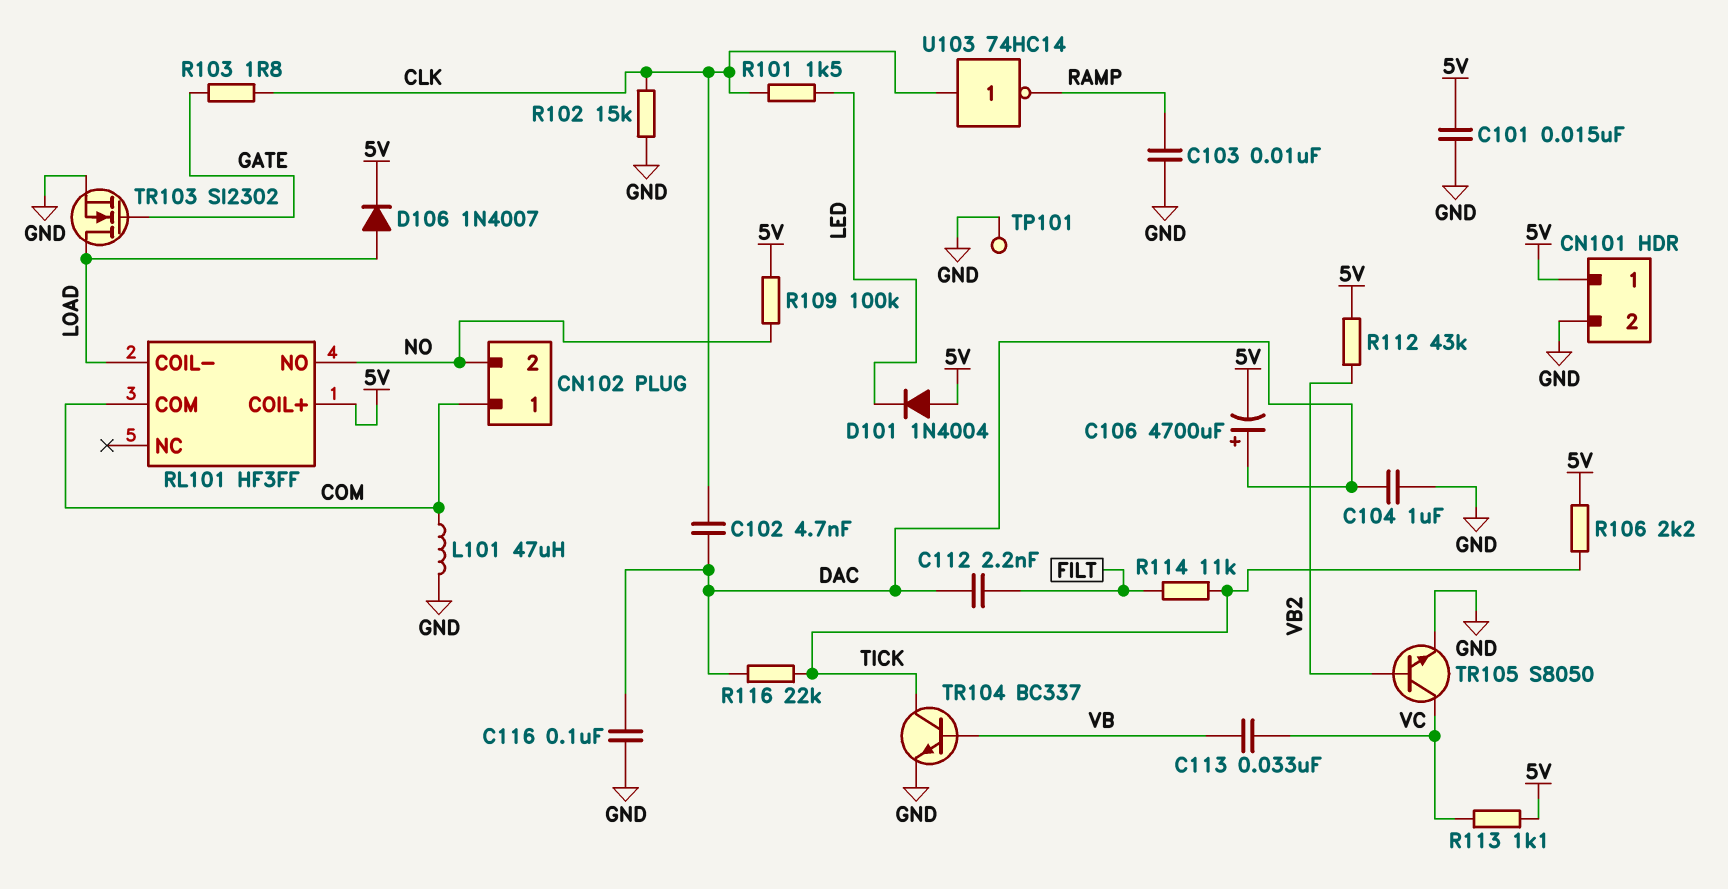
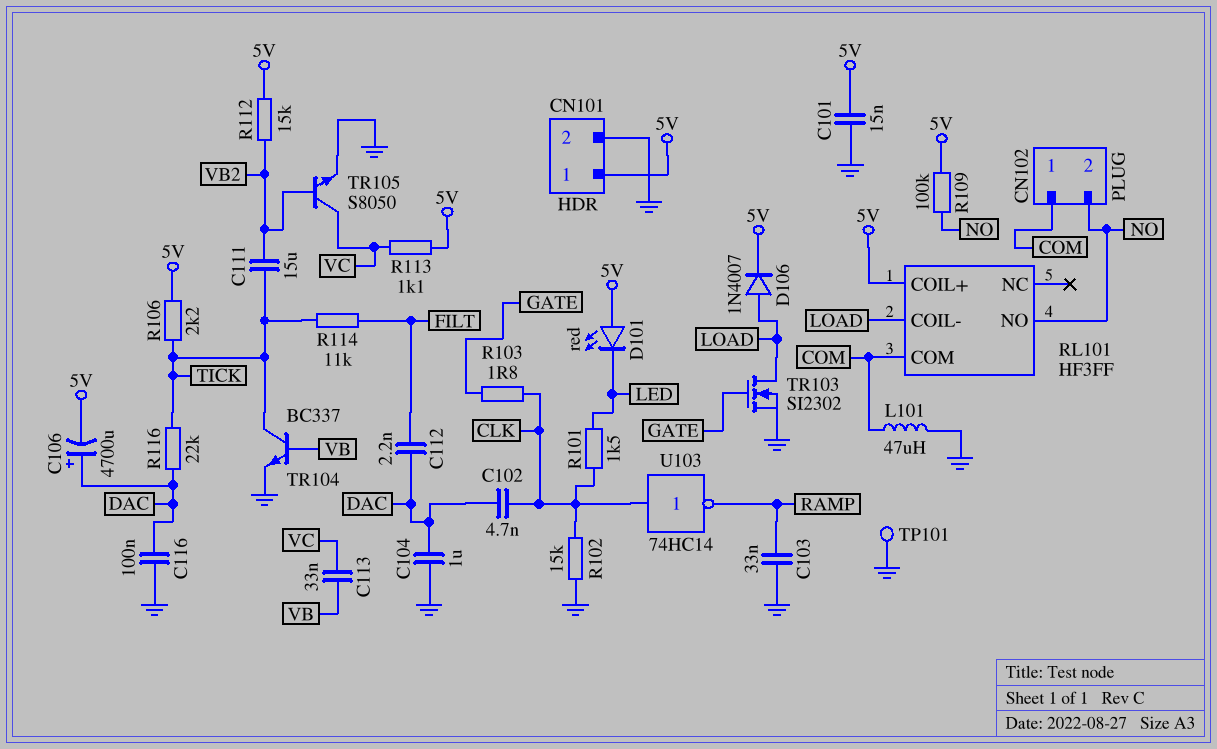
C103: 10nF (GND, RAMP) -> 33nF (GND, RAMP)
C111: none -> 15uF (TICK, VB2)
D101: diode 1N4004 (A 5V, K LED) -> LED red (A 5V, K LED)
R112: 43k (5V, VB2) -> 15k (5V, VB2)

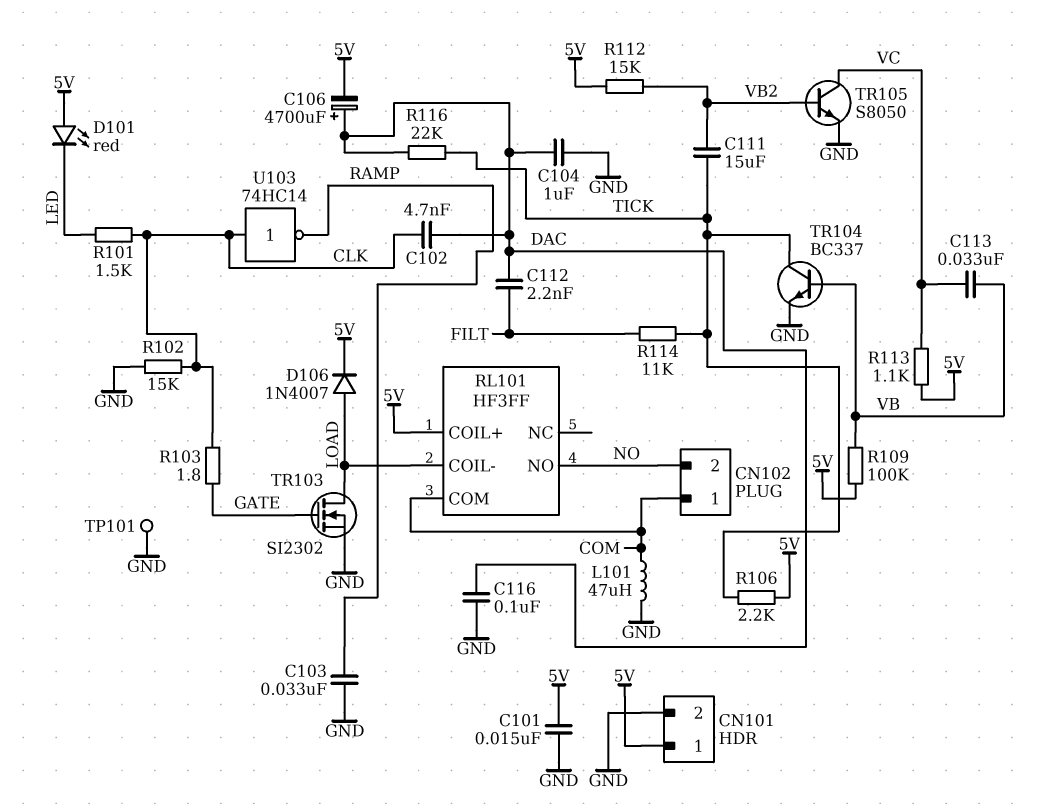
R109: 100k (5V, NO) -> 100k (5V, VB)

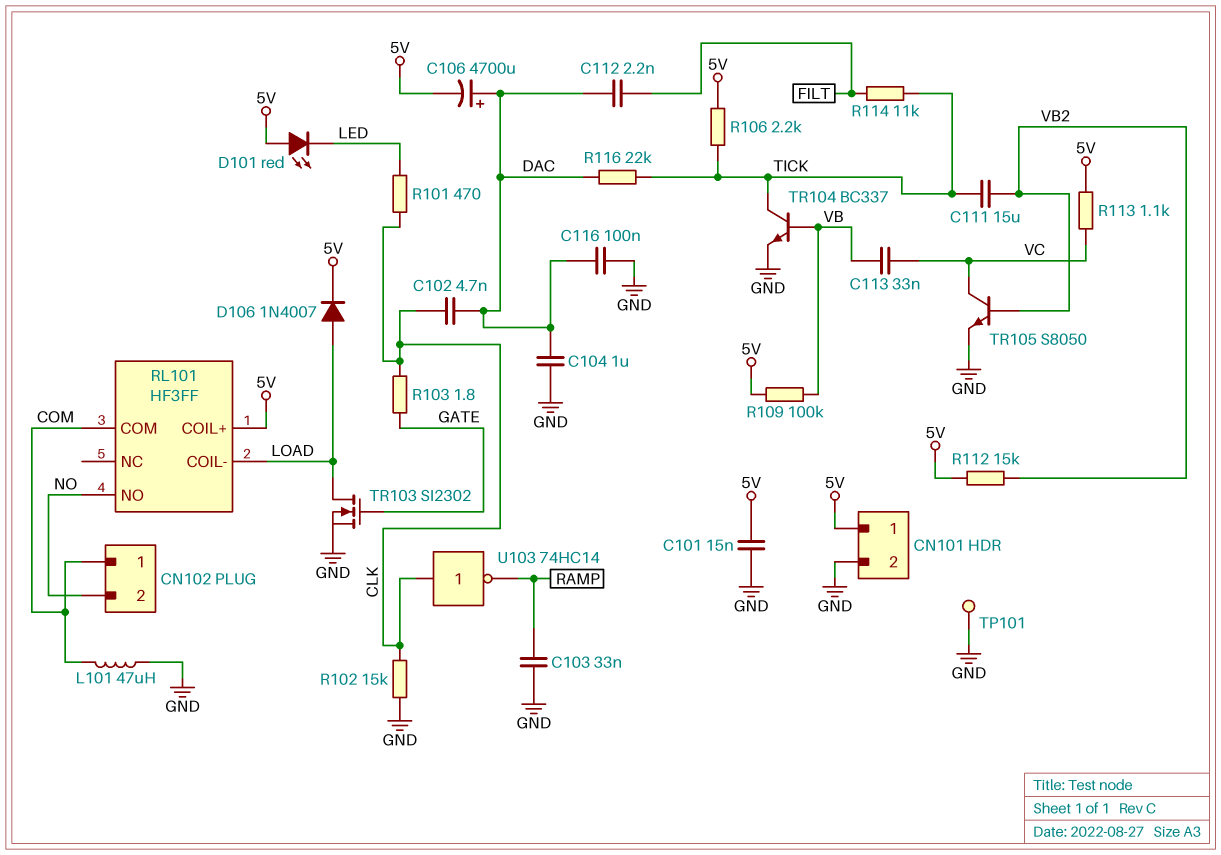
R101: 1.5k (CLK, LED) -> 470 (CLK, LED)

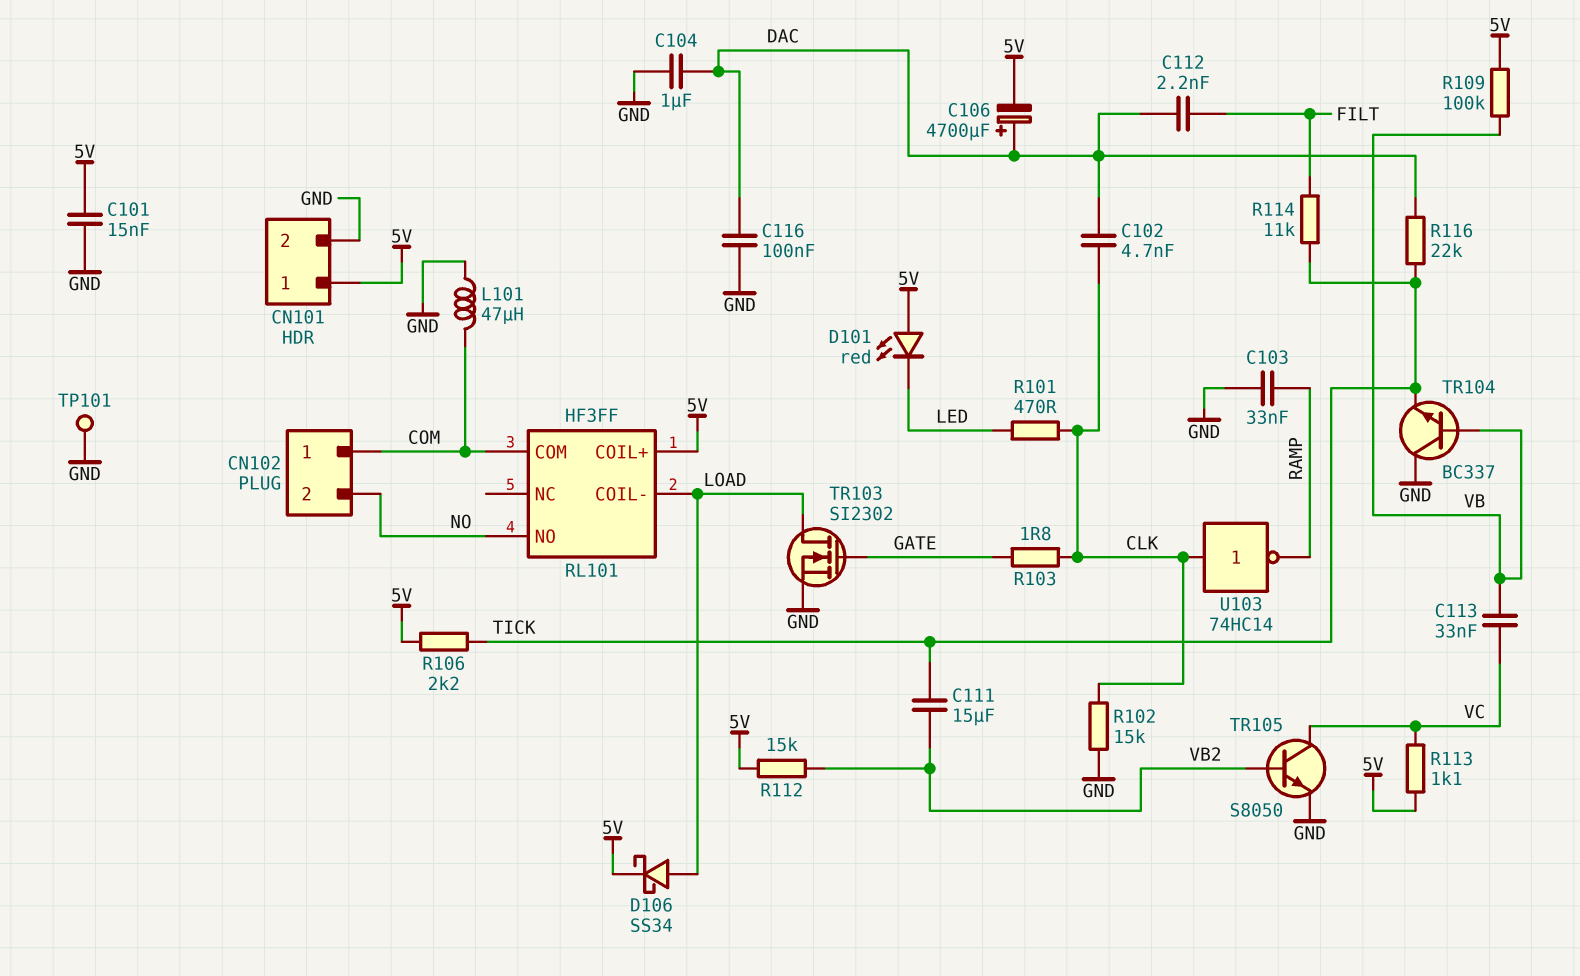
D106: diode 1N4007 (A LOAD, K 5V) -> schottky SS34 (A LOAD, K 5V)
TR104: NPN BC337 (B VB, C TICK, E GND) -> NPN BC337 (B VB, C GND, E TICK)

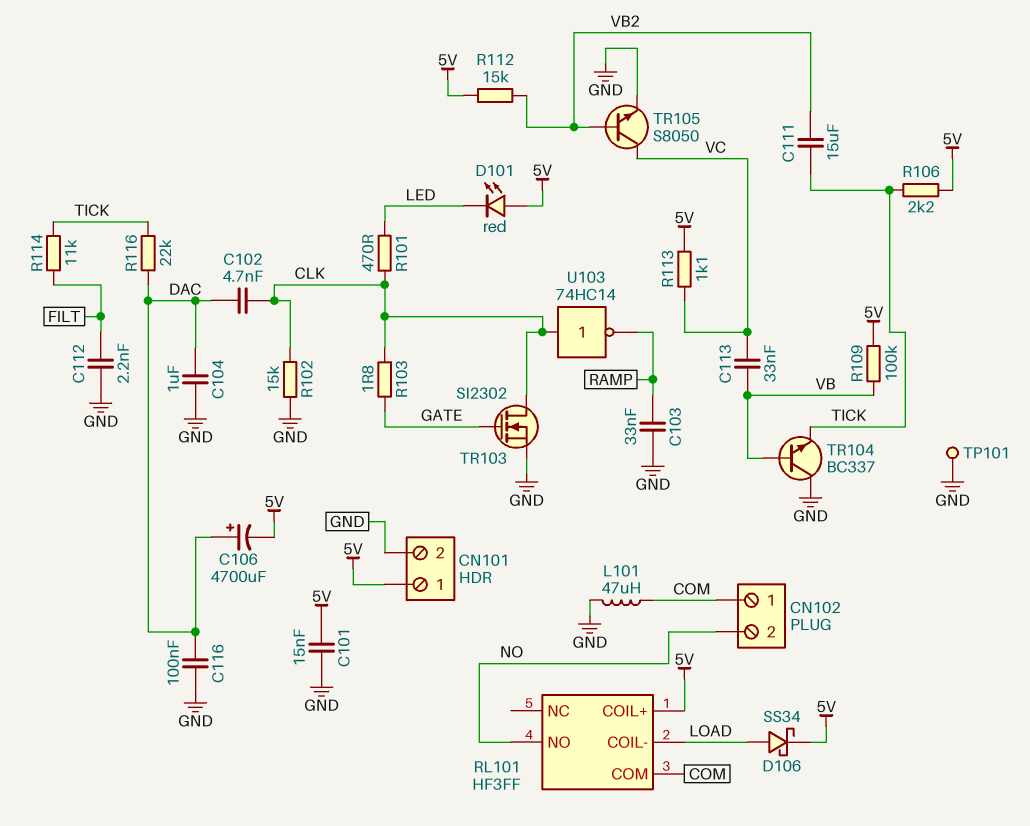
C112: 2.2nF (DAC, FILT) -> 2.2nF (FILT, GND)
TR103: NMOS SI2302 (G GATE, D LOAD, S GND) -> NMOS SI2302 (G GATE, D CLK, S GND)

